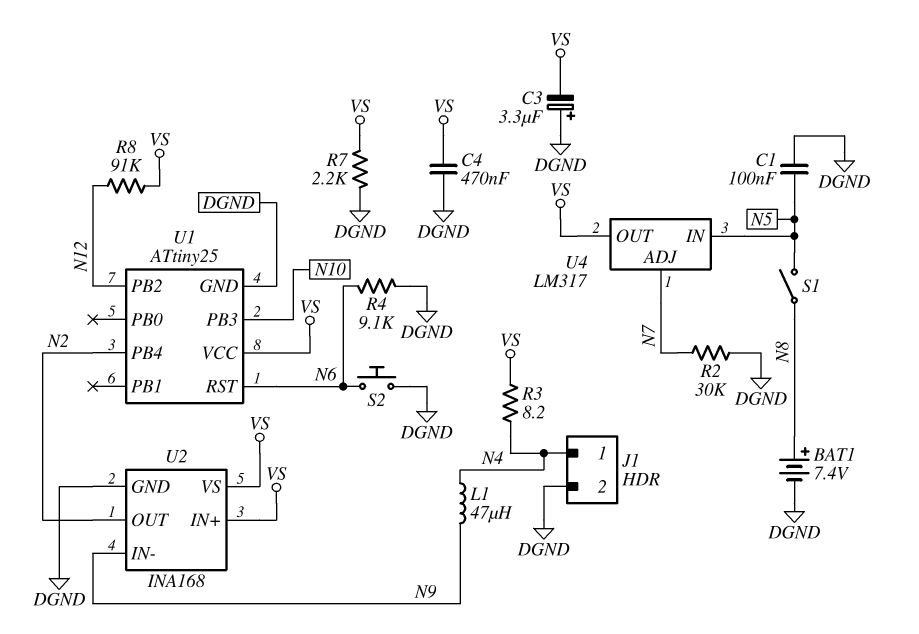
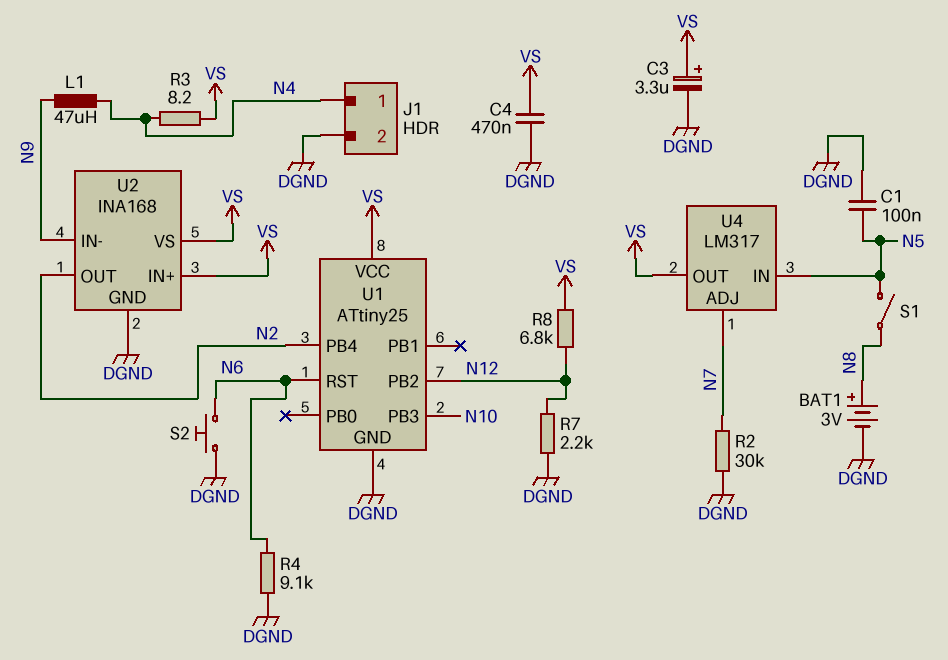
BAT1: 7.4V (plus N8, minus DGND) -> 3V (plus N8, minus DGND)
C3: 3.3uF (plus DGND, minus VS) -> 3.3uF (plus VS, minus DGND)
R7: 2.2k (DGND, VS) -> 2.2k (DGND, N12)
R8: 91k (N12, VS) -> 6.8k (N12, VS)

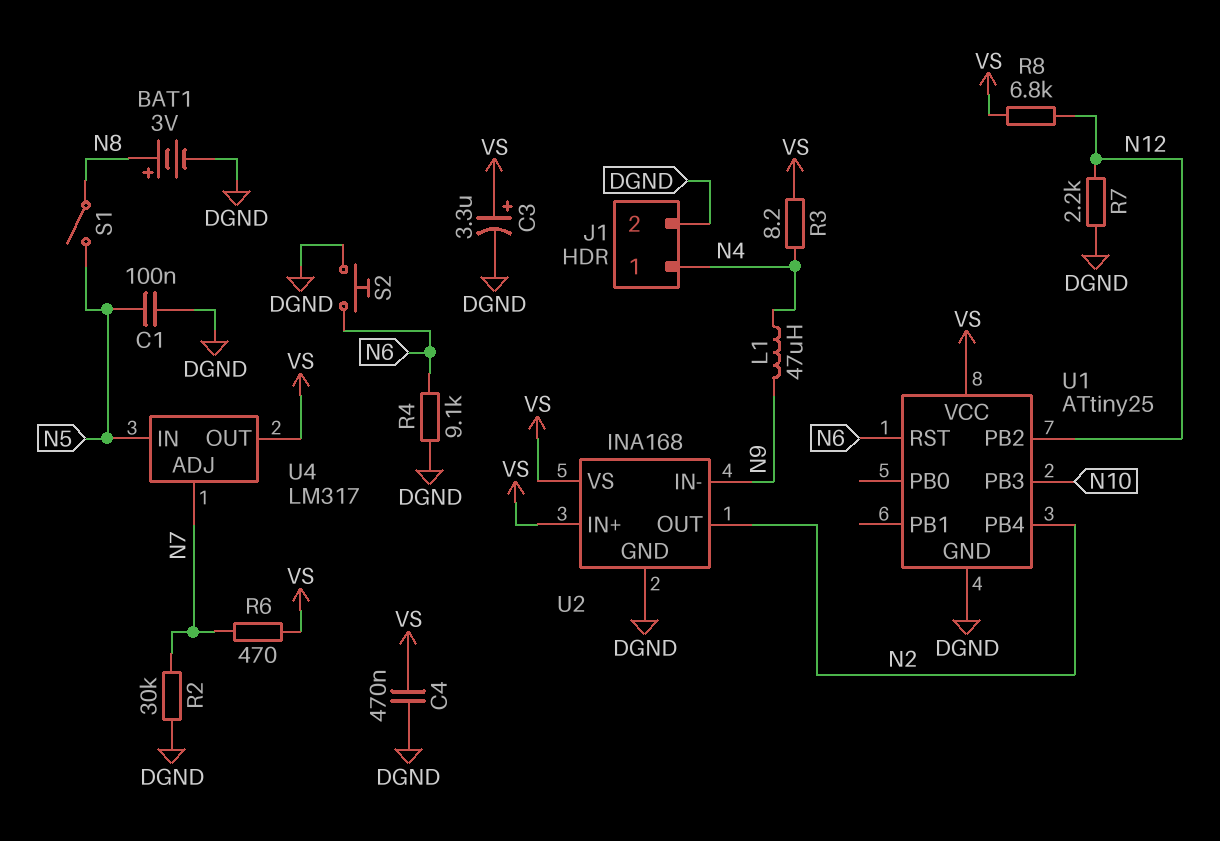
R6: none -> 470 (N7, VS)

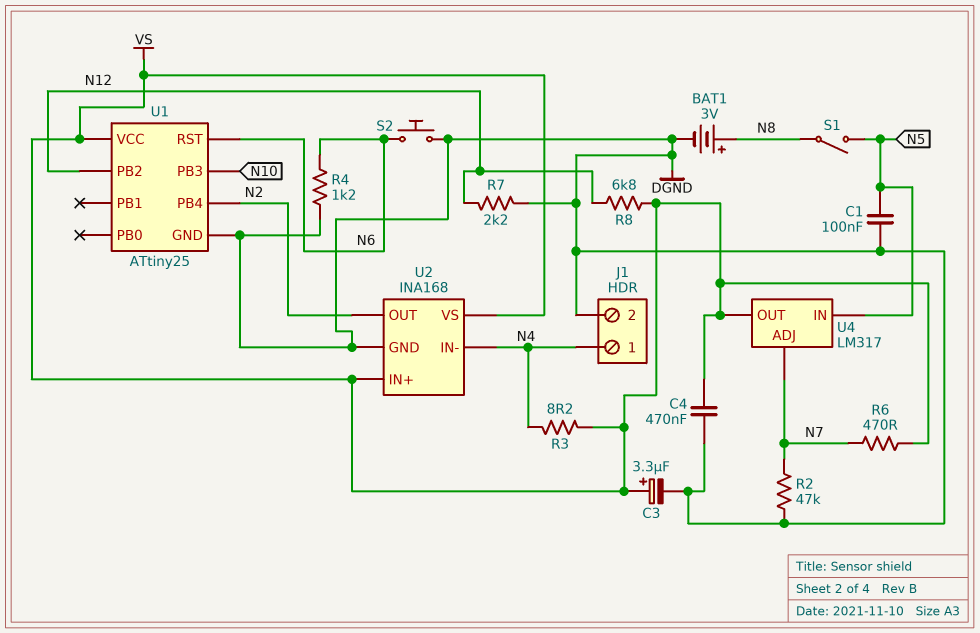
L1: 47uH (N4, N9) -> none
R2: 30k (DGND, N7) -> 47k (DGND, N7)
R4: 9.1k (DGND, N6) -> 1.2k (DGND, N6)
U2 pin IN-: N9 -> N4

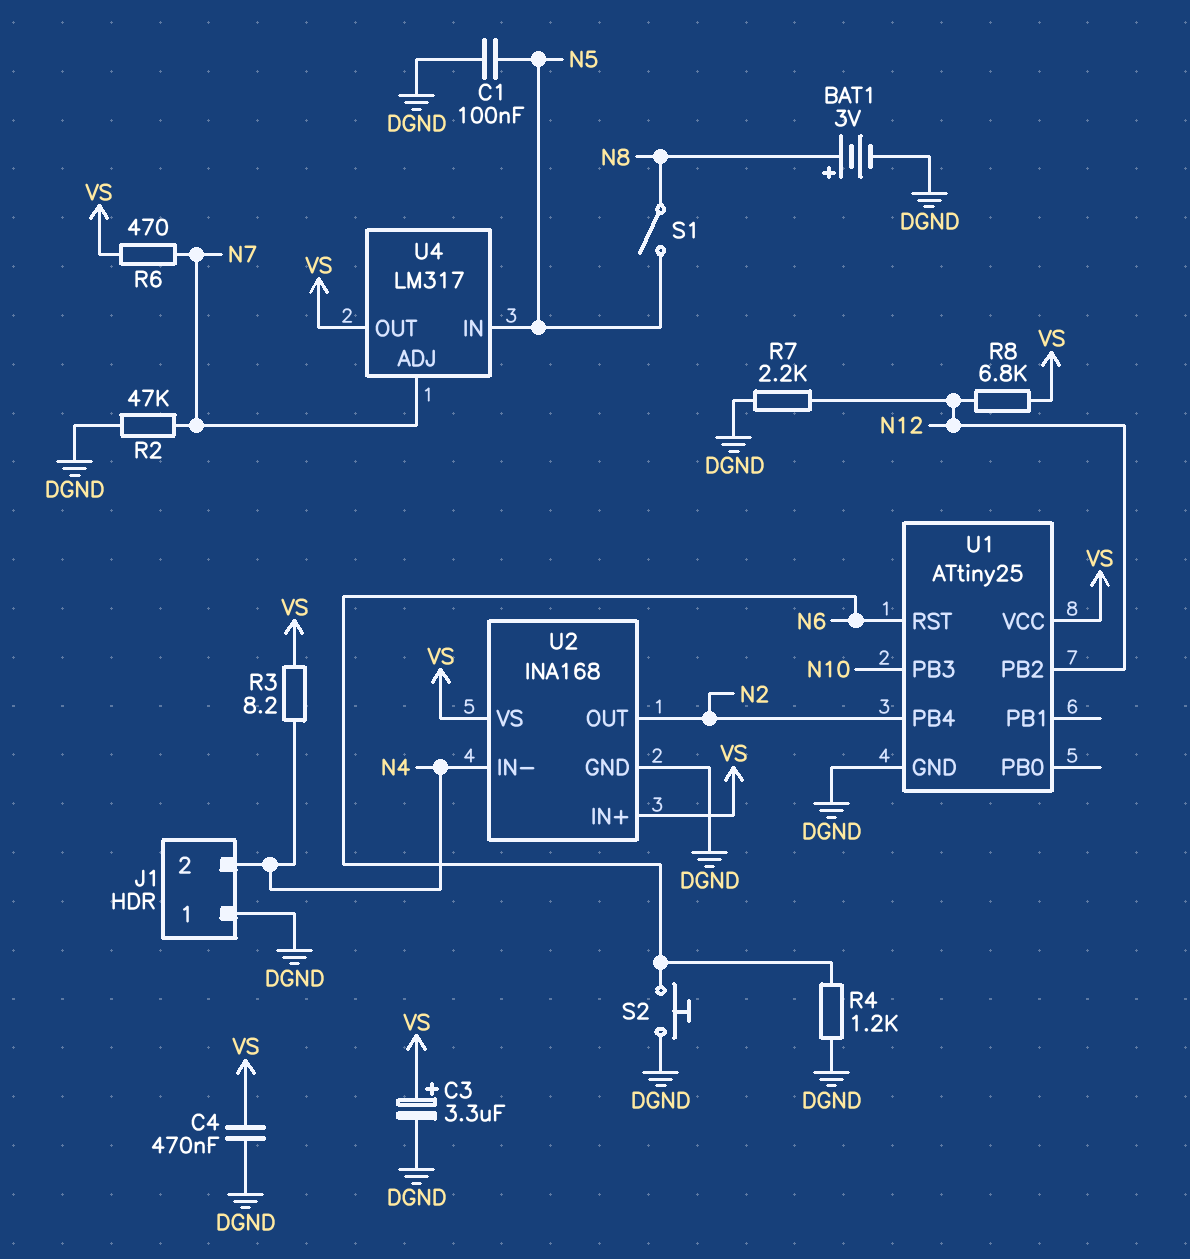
J1 pin 1: N4 -> DGND
J1 pin 2: DGND -> N4

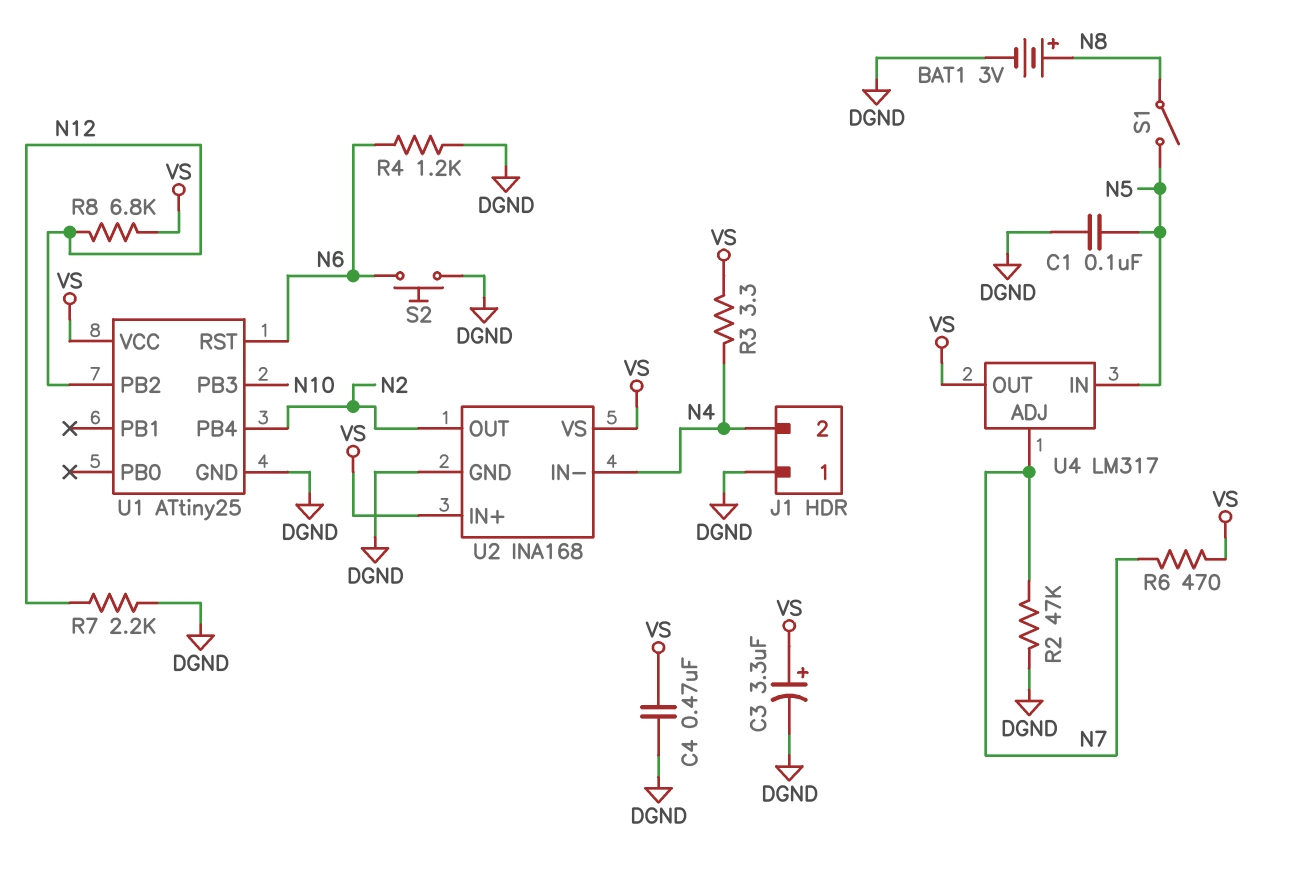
R3: 8.2 (N4, VS) -> 3.3 (N4, VS)

